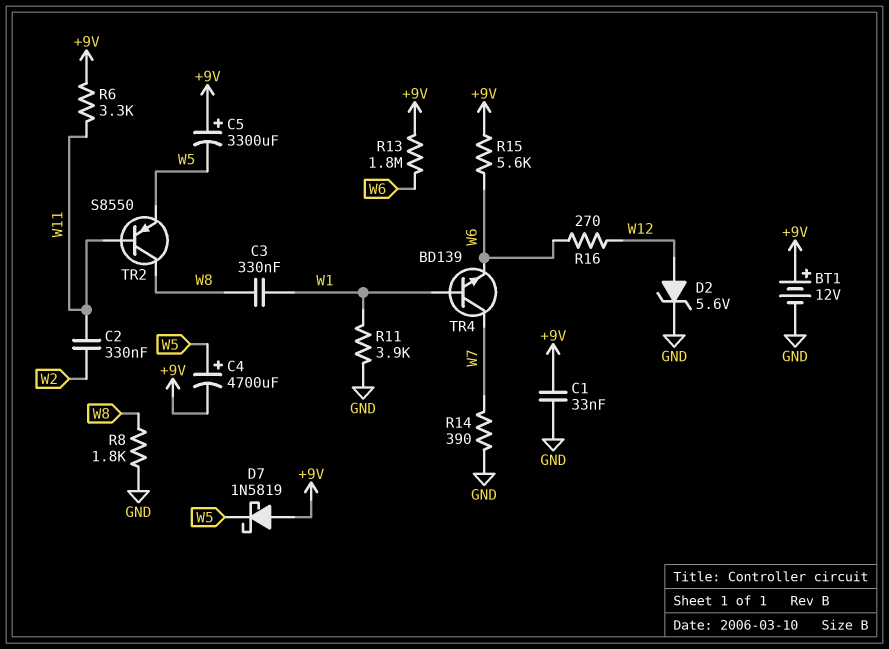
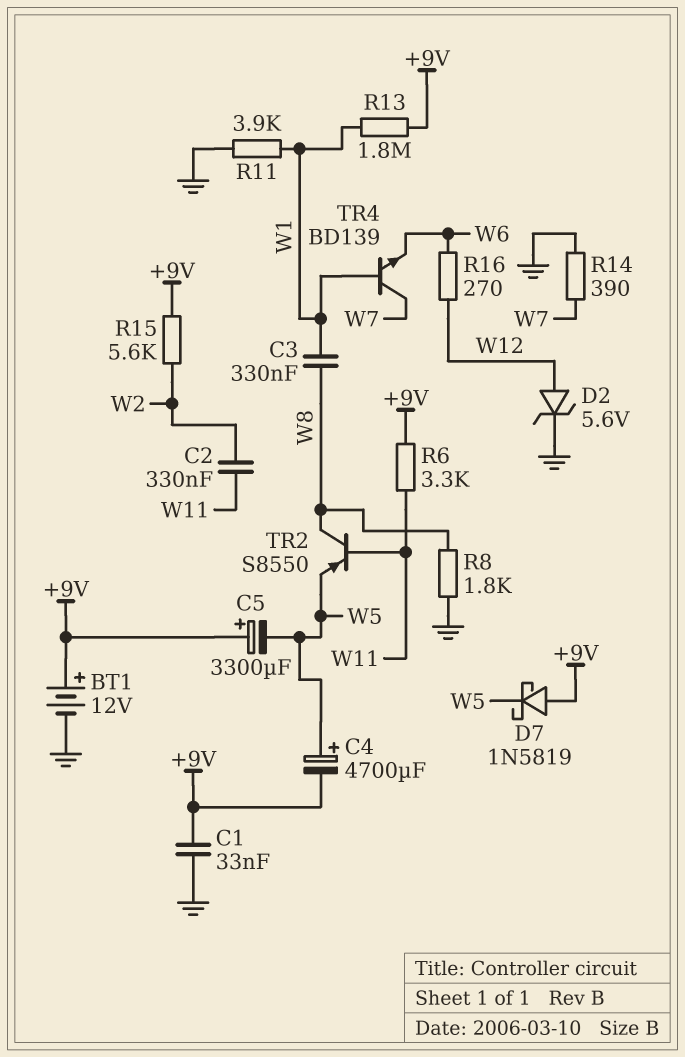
R13: 1.8M (+9V, W6) -> 1.8M (+9V, W1)
R15: 5.6k (+9V, W6) -> 5.6k (+9V, W2)

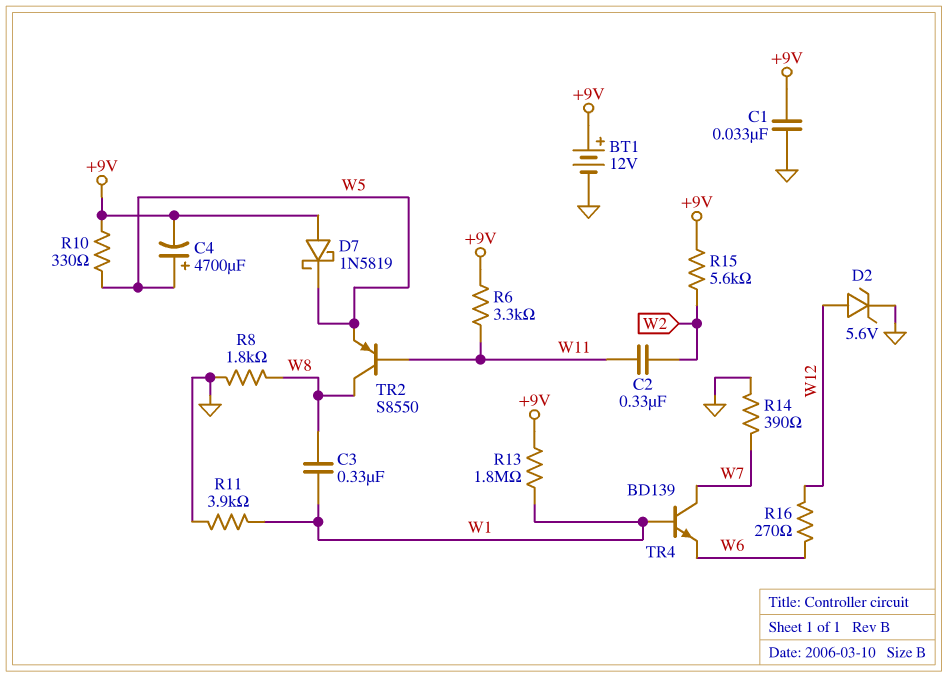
C5: 3300uF (plus +9V, minus W5) -> none
R10: none -> 330 (+9V, W5)

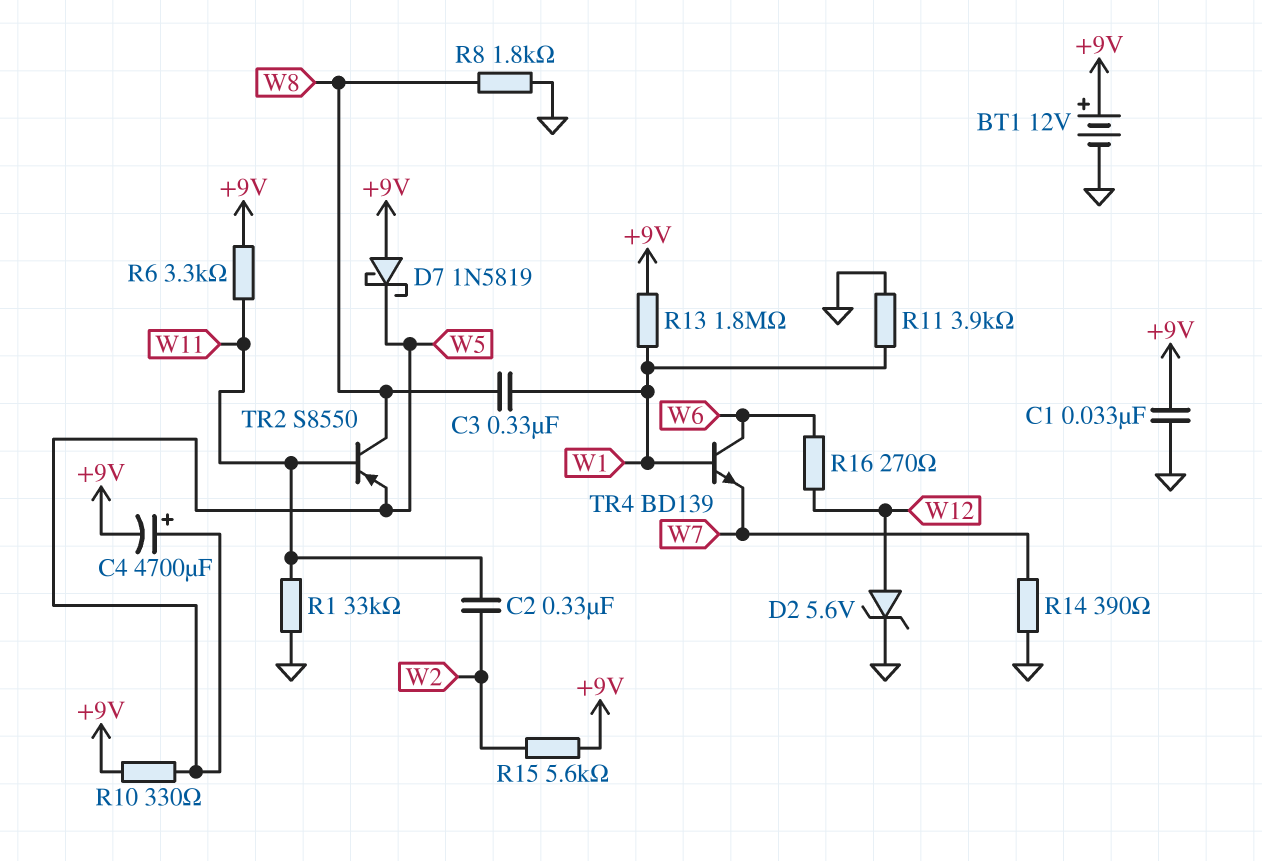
R1: none -> 33k (GND, W11)
TR4: NPN BD139 (B W1, C W7, E W6) -> NPN BD139 (B W1, C W6, E W7)

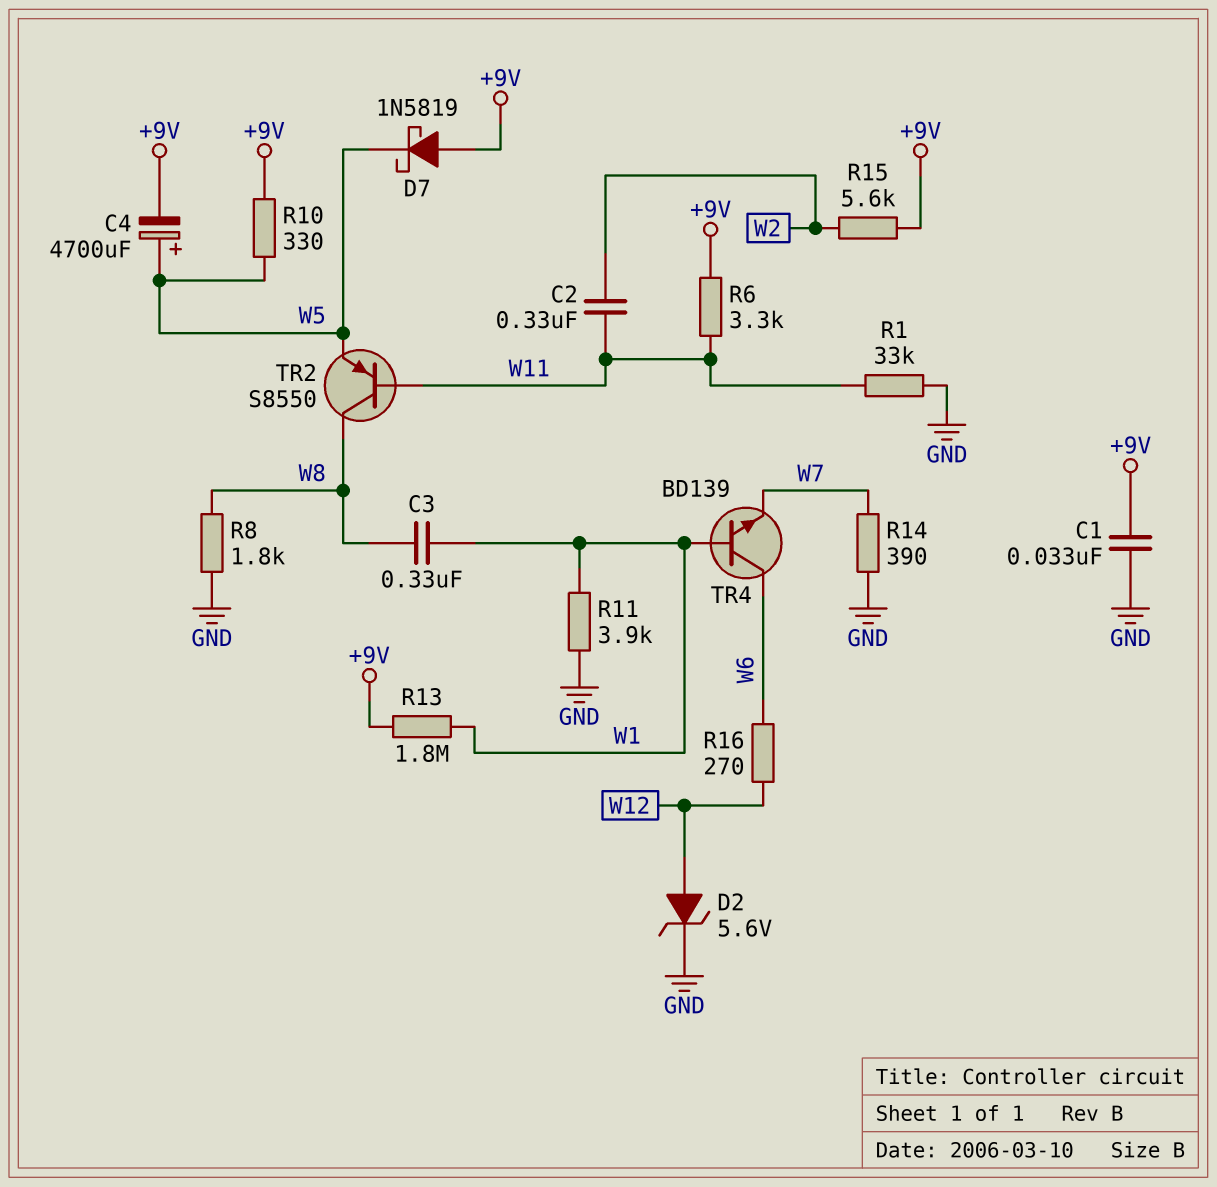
BT1: 12V (plus +9V, minus GND) -> none

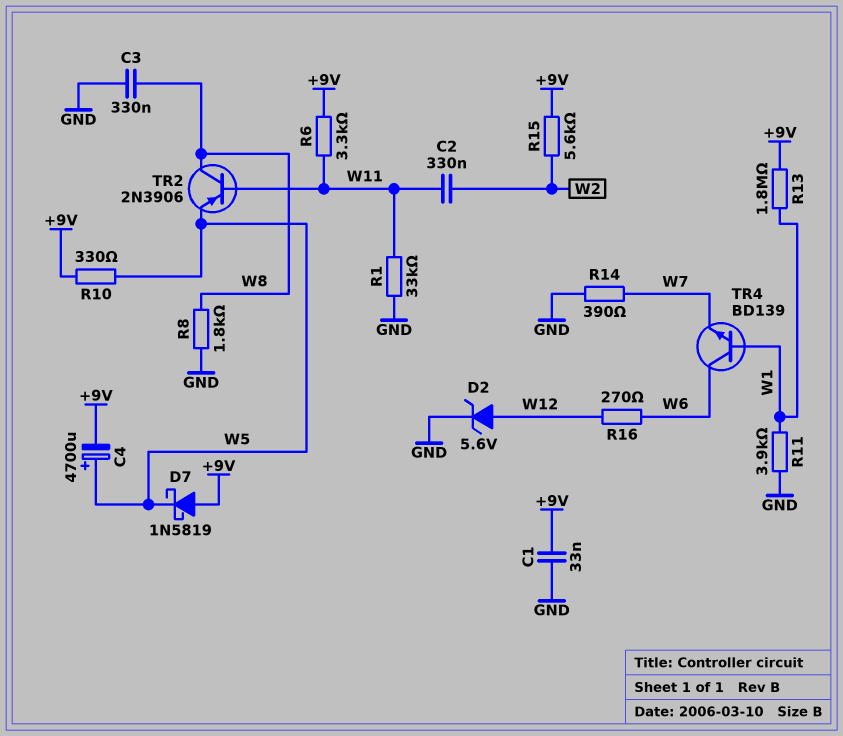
C3: 330nF (W1, W8) -> 330nF (GND, W8)
TR2: PNP S8550 (B W11, C W8, E W5) -> PNP 2N3906 (B W11, C W8, E W5)

